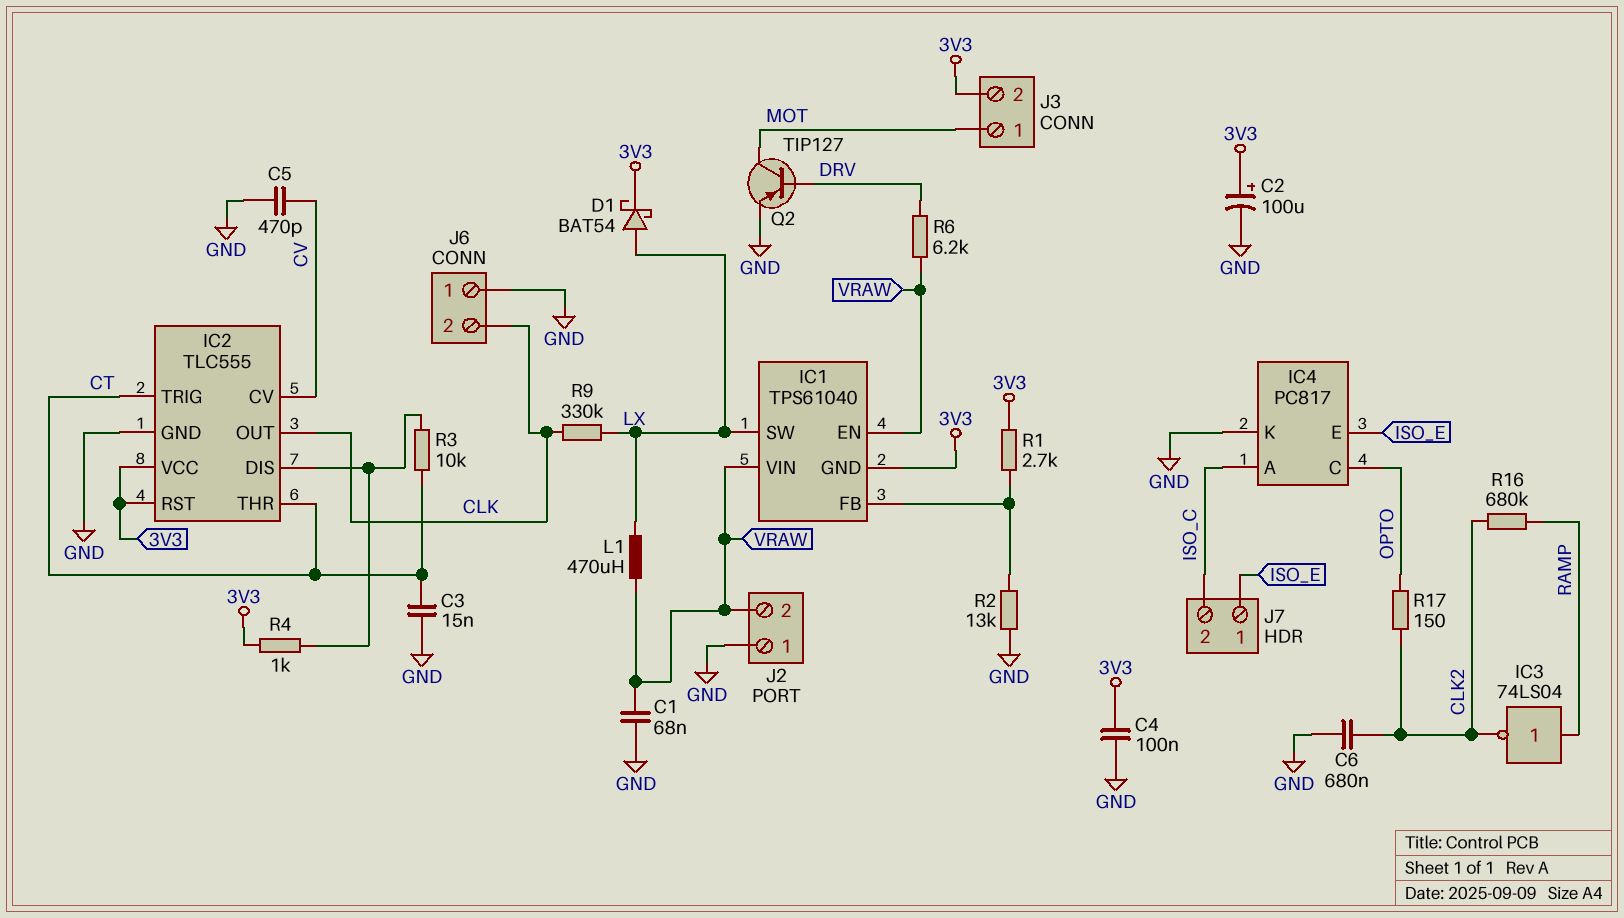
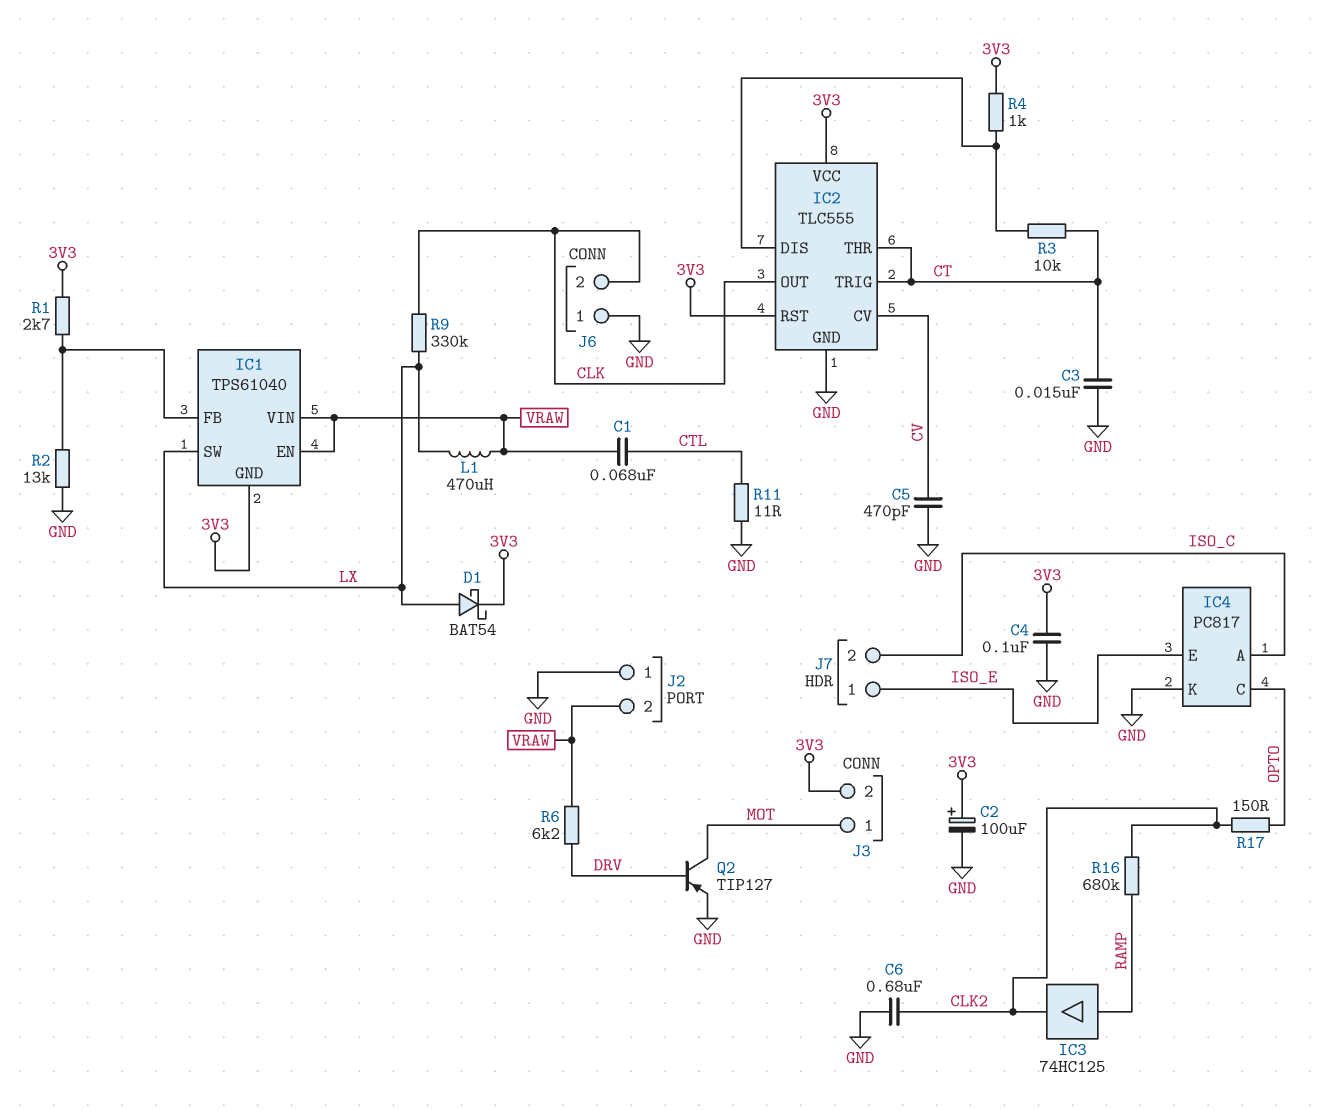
C1: 68nF (GND, VRAW) -> 68nF (CTL, VRAW)
IC3: NOT 74LS04 (in RAMP, out CLK2) -> buffer 74HC125 (in RAMP, out CLK2)
R11: none -> 11 (CTL, GND)

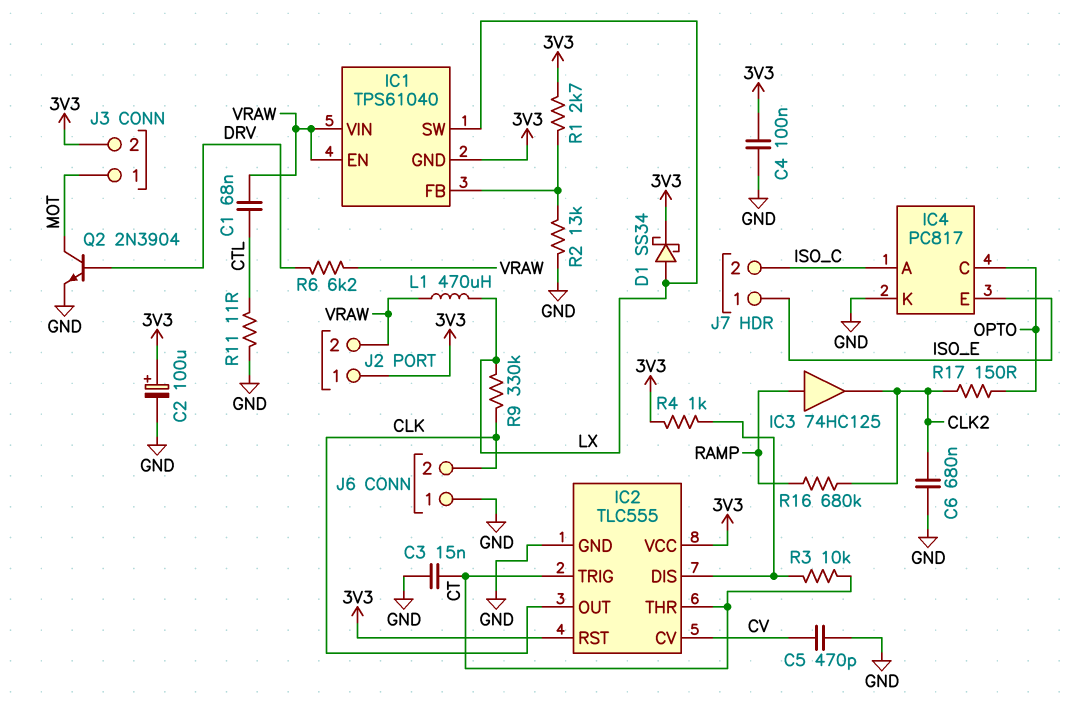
D1: schottky BAT54 (A LX, K 3V3) -> schottky SS34 (A LX, K 3V3)
J2 pin 1: GND -> 3V3
Q2: PNP TIP127 (B DRV, C MOT, E GND) -> NPN 2N3904 (B DRV, C MOT, E GND)

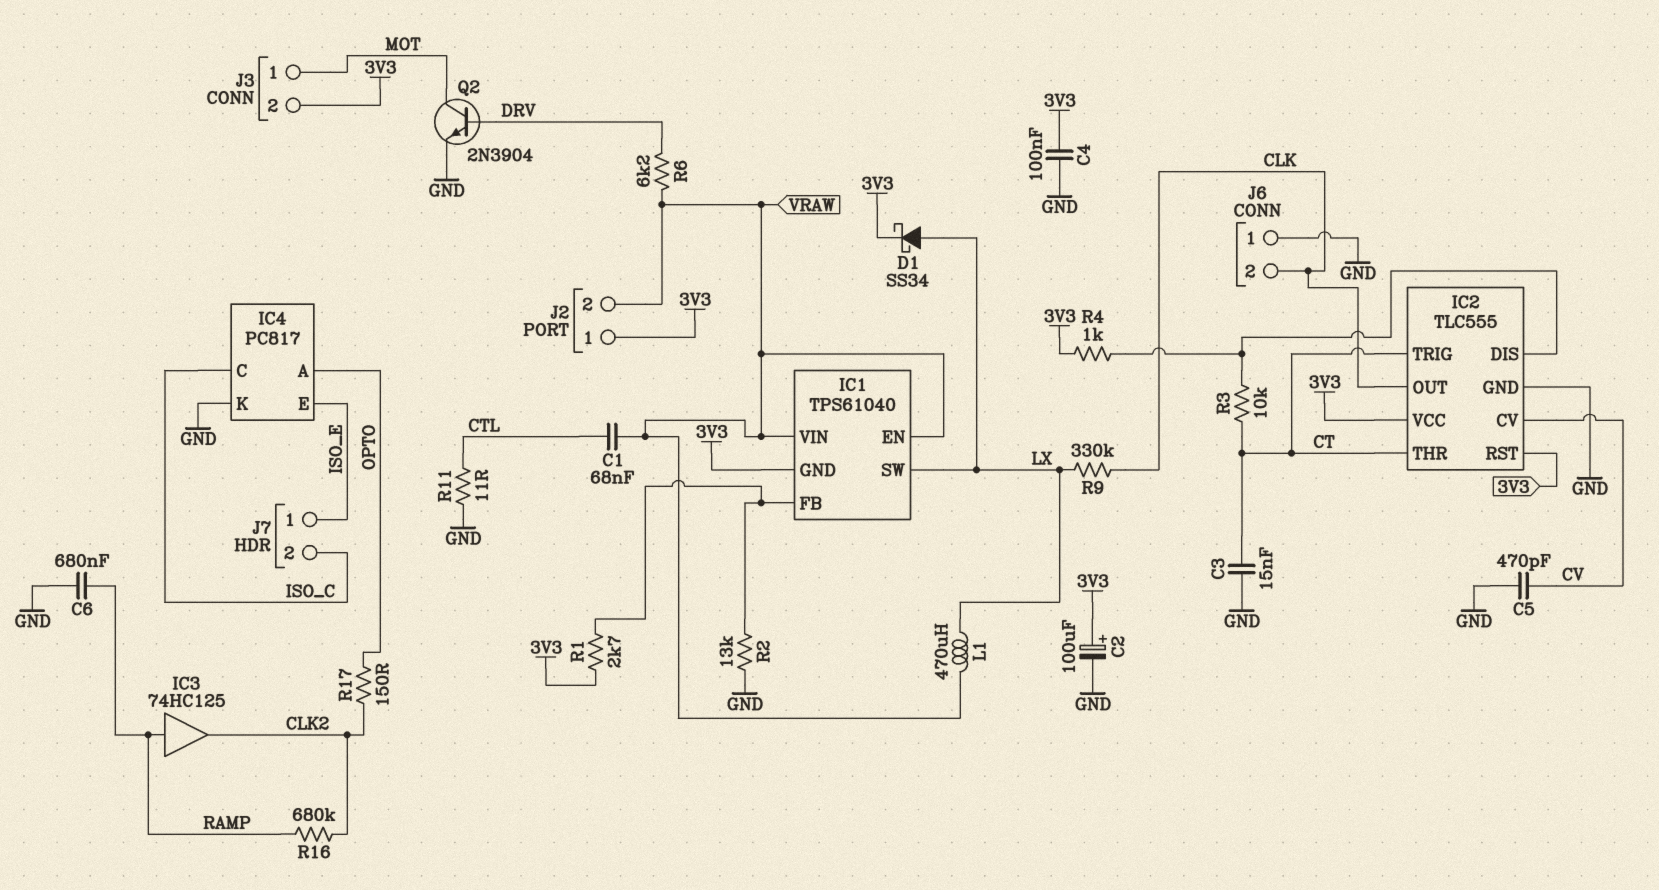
C6: 680nF (CLK2, GND) -> 680nF (GND, RAMP)
IC4 pin A: ISO_C -> OPTO
IC4 pin C: OPTO -> ISO_C

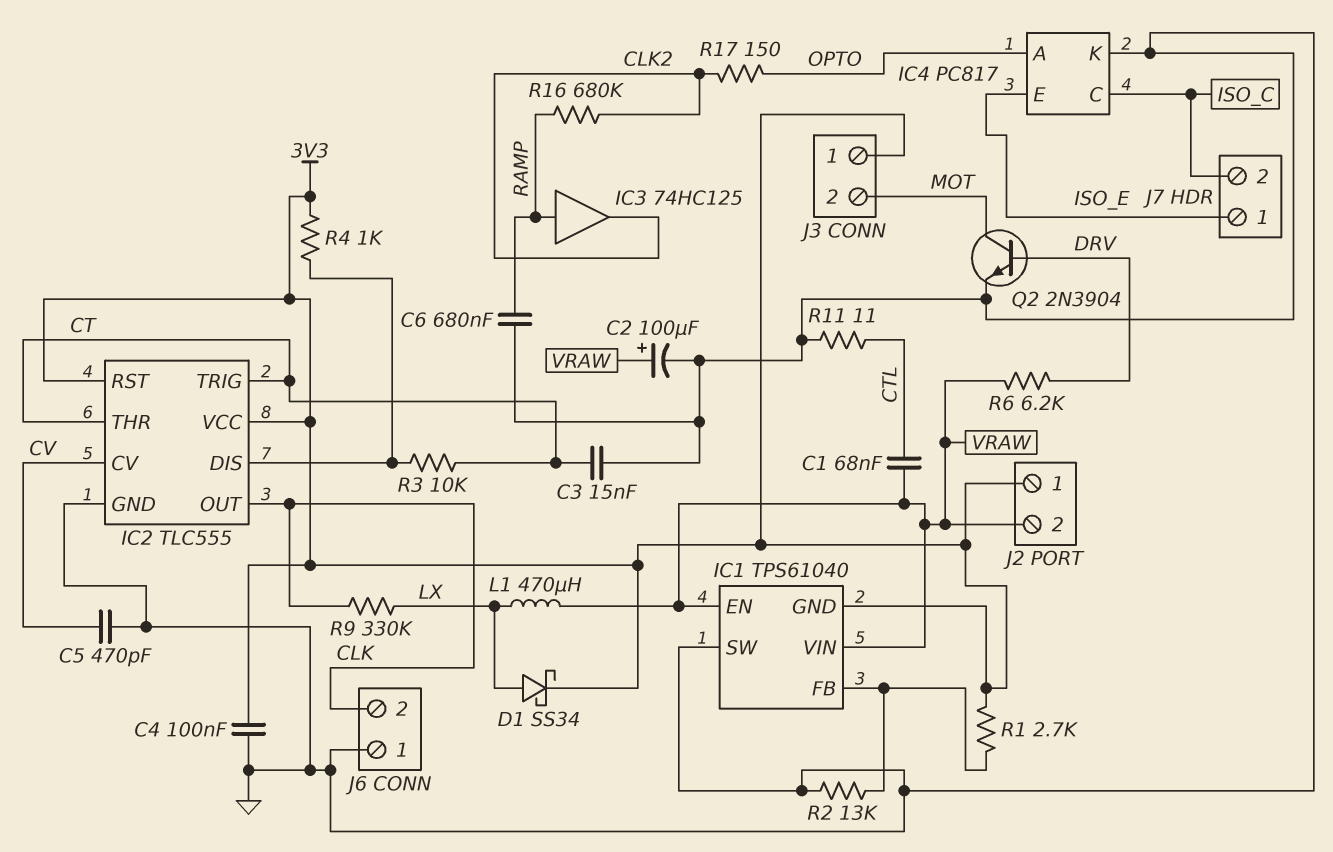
C2: 100uF (plus 3V3, minus GND) -> 100uF (plus VRAW, minus GND)
IC1 pin SW: LX -> GND
J3 pin 1: MOT -> 3V3
J3 pin 2: 3V3 -> MOT

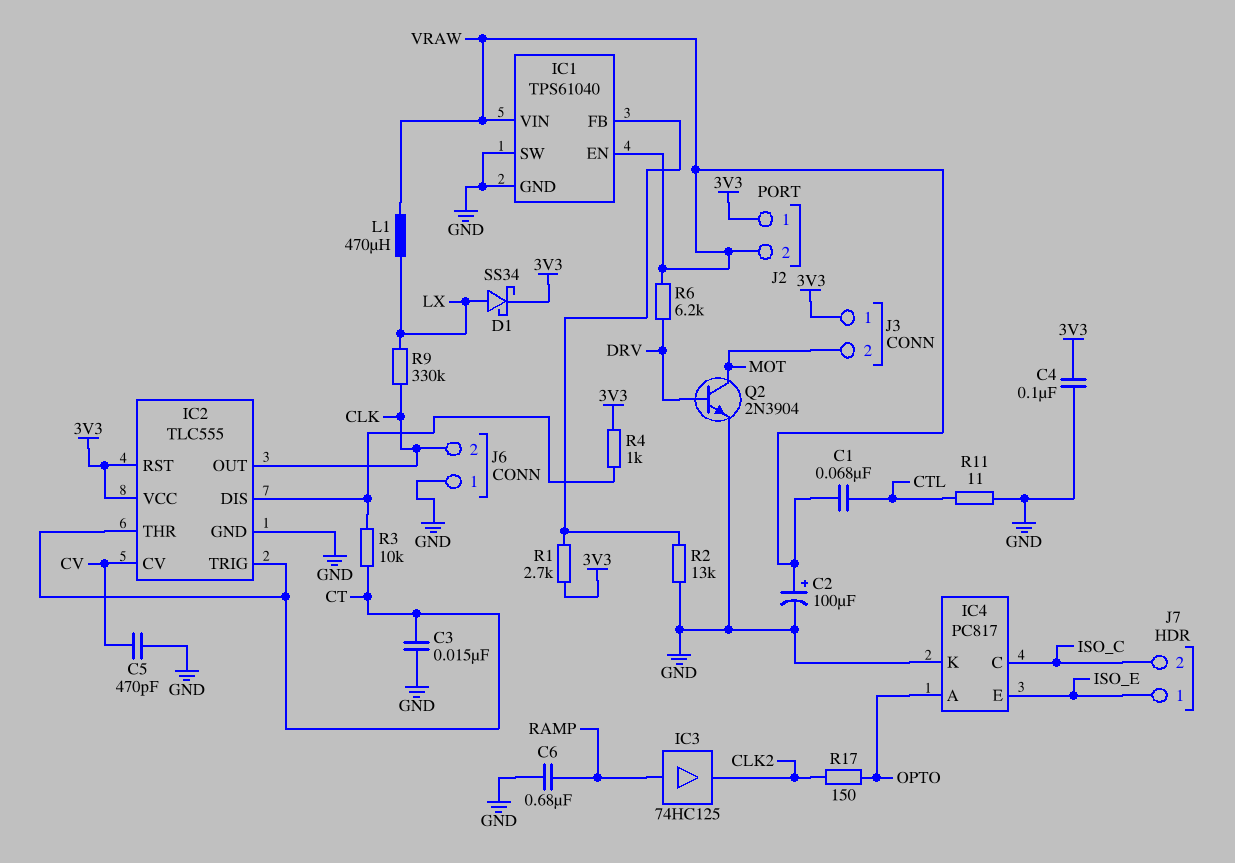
IC1 pin GND: 3V3 -> GND
R16: 680k (CLK2, RAMP) -> none

